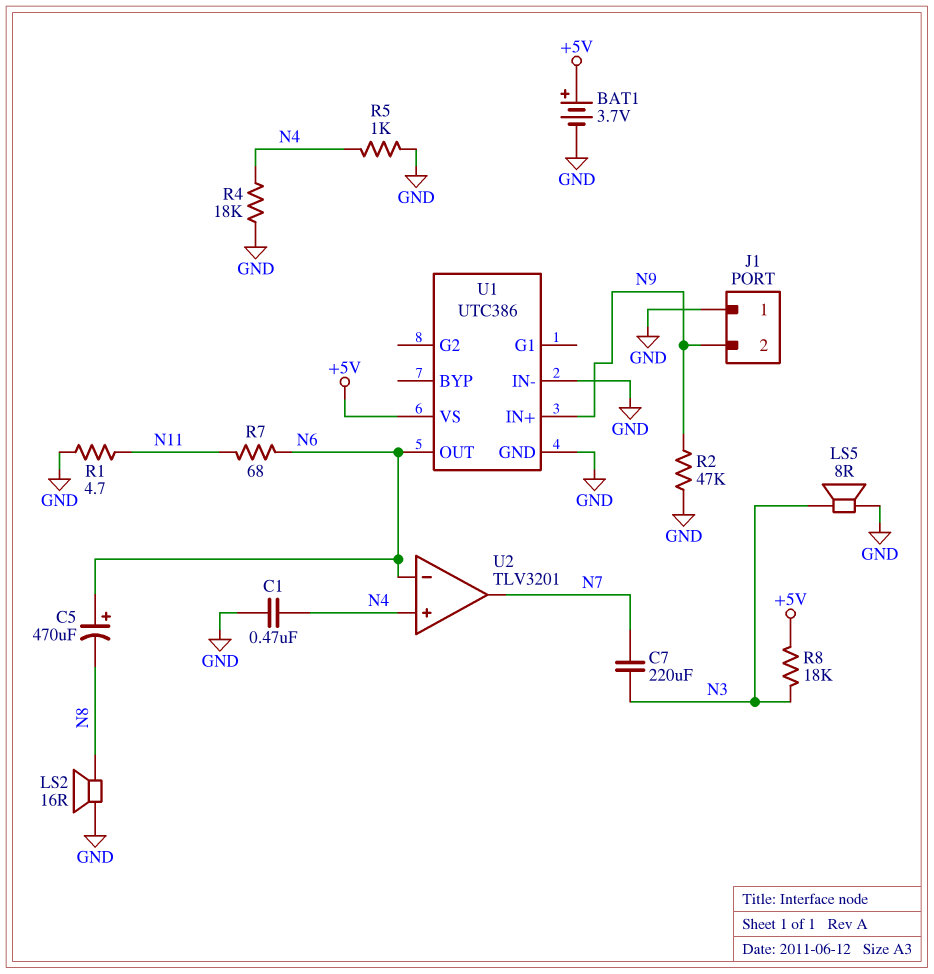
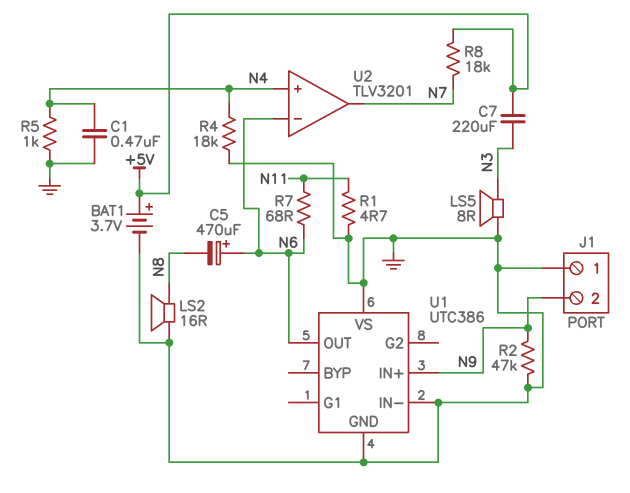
C7: 220uF (N3, N7) -> 220uF (+5V, N3)
R8: 18k (+5V, N3) -> 18k (+5V, N7)
U1 pin VS: +5V -> GND

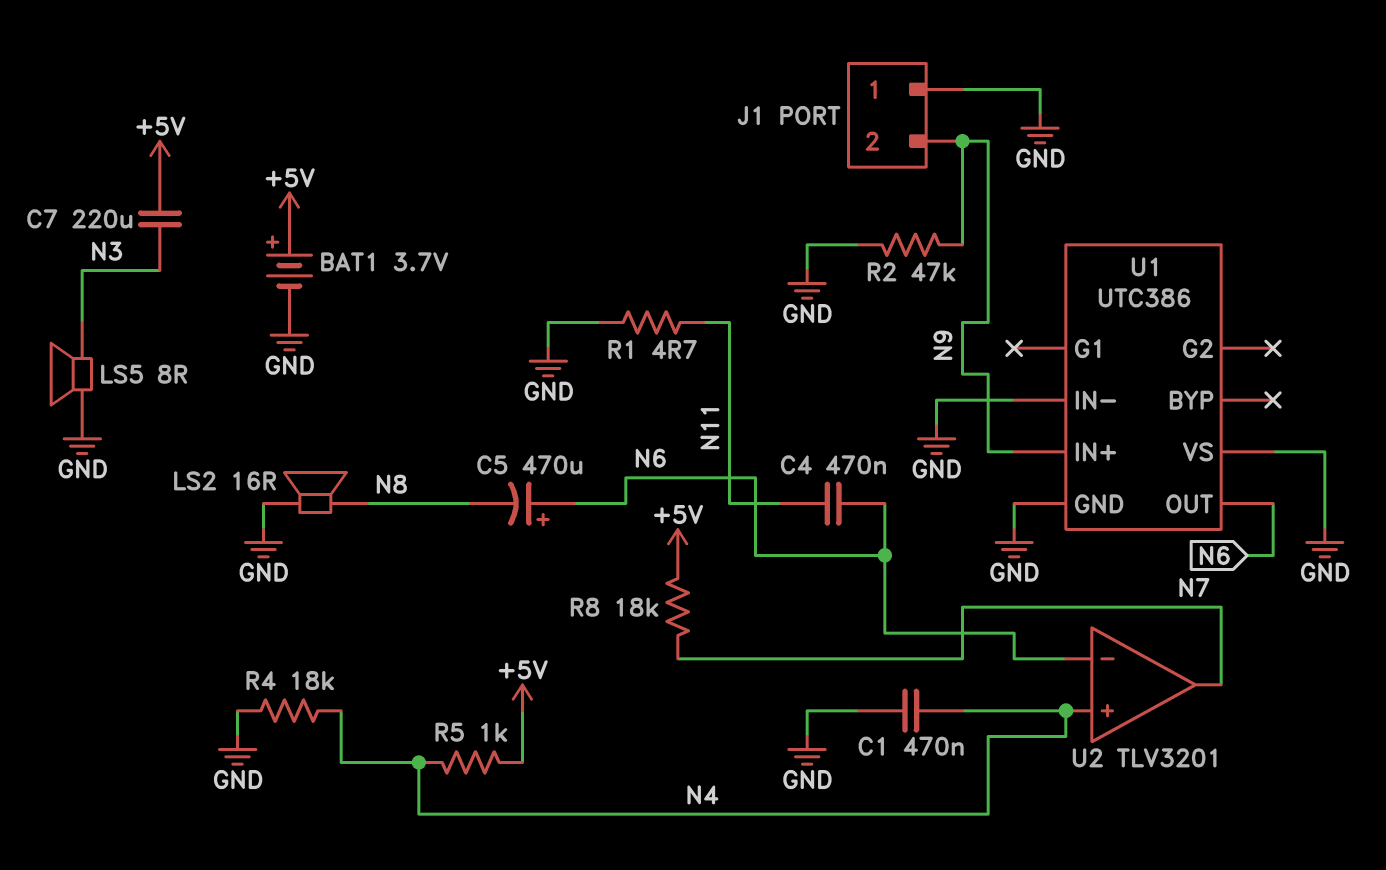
C4: none -> 470nF (N6, N11)
R5: 1k (GND, N4) -> 1k (+5V, N4)
R7: 68 (N6, N11) -> none

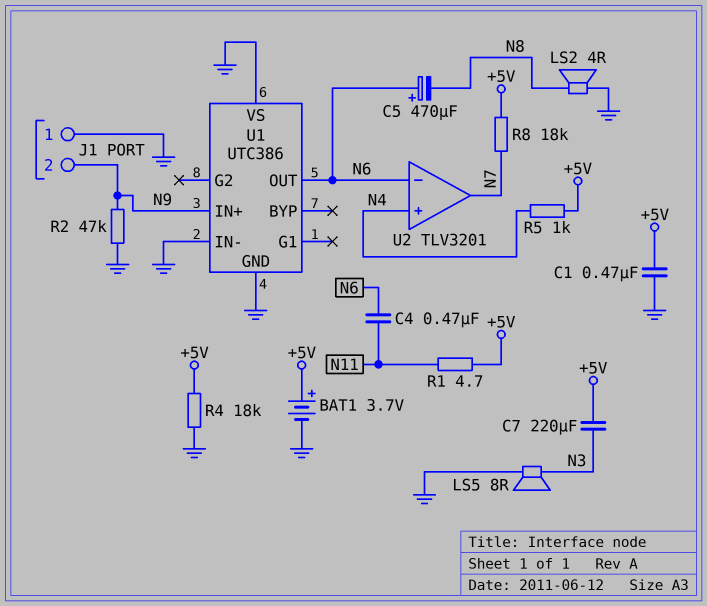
C1: 470nF (GND, N4) -> 470nF (+5V, GND)
LS2: speaker 16R (GND, N8) -> speaker 4R (GND, N8)
R1: 4.7 (GND, N11) -> 4.7 (+5V, N11)
R4: 18k (GND, N4) -> 18k (+5V, GND)

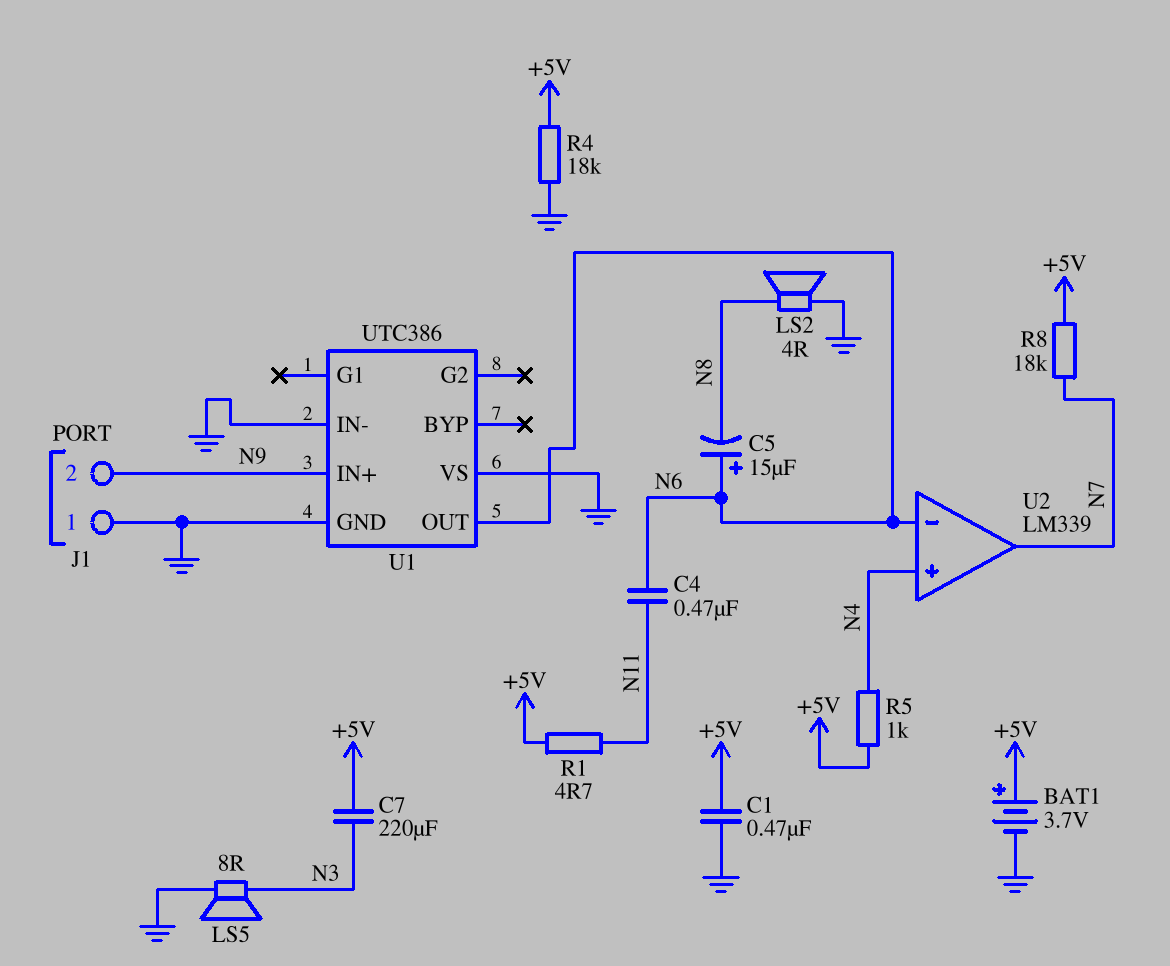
C5: 470uF (plus N6, minus N8) -> 15uF (plus N6, minus N8)
R2: 47k (GND, N9) -> none
U2: TLV3201 -> LM339

